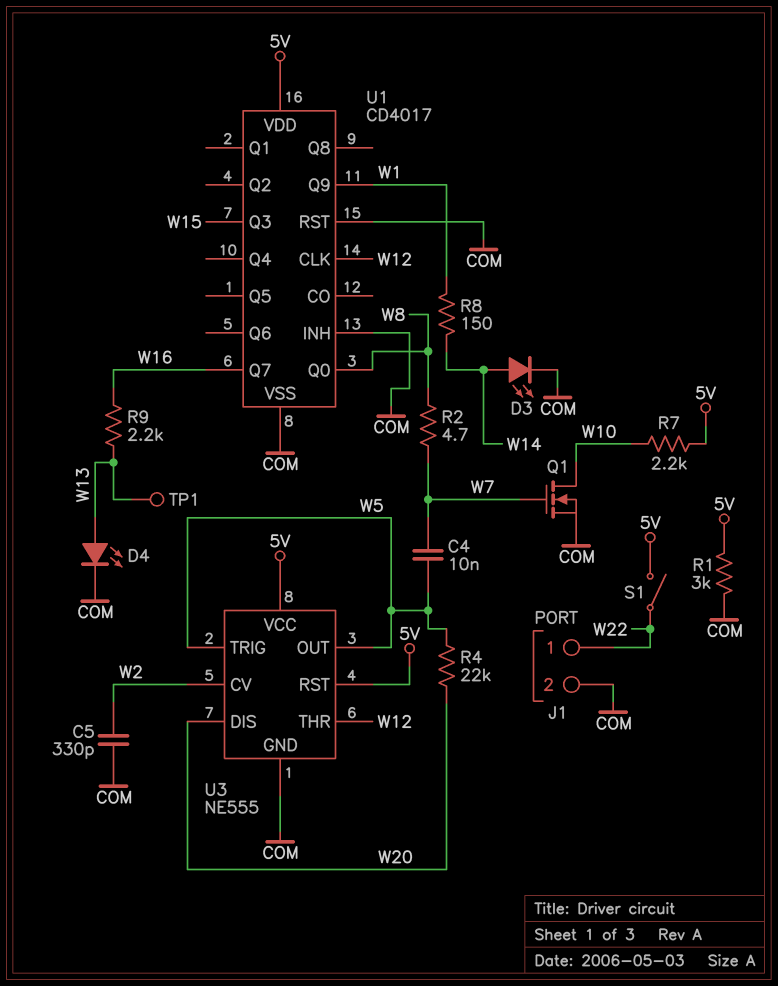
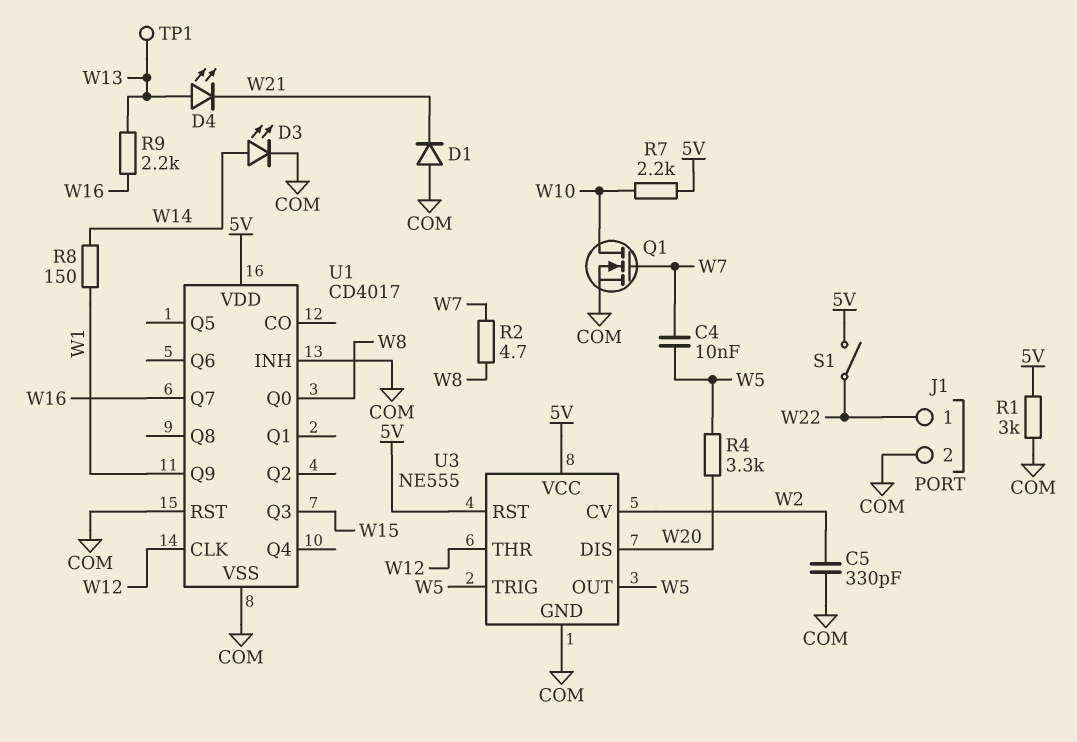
D1: none -> diode (A COM, K W21)
D4: LED (A W13, K COM) -> LED (A W13, K W21)
R4: 22k (W5, W20) -> 3.3k (W5, W20)

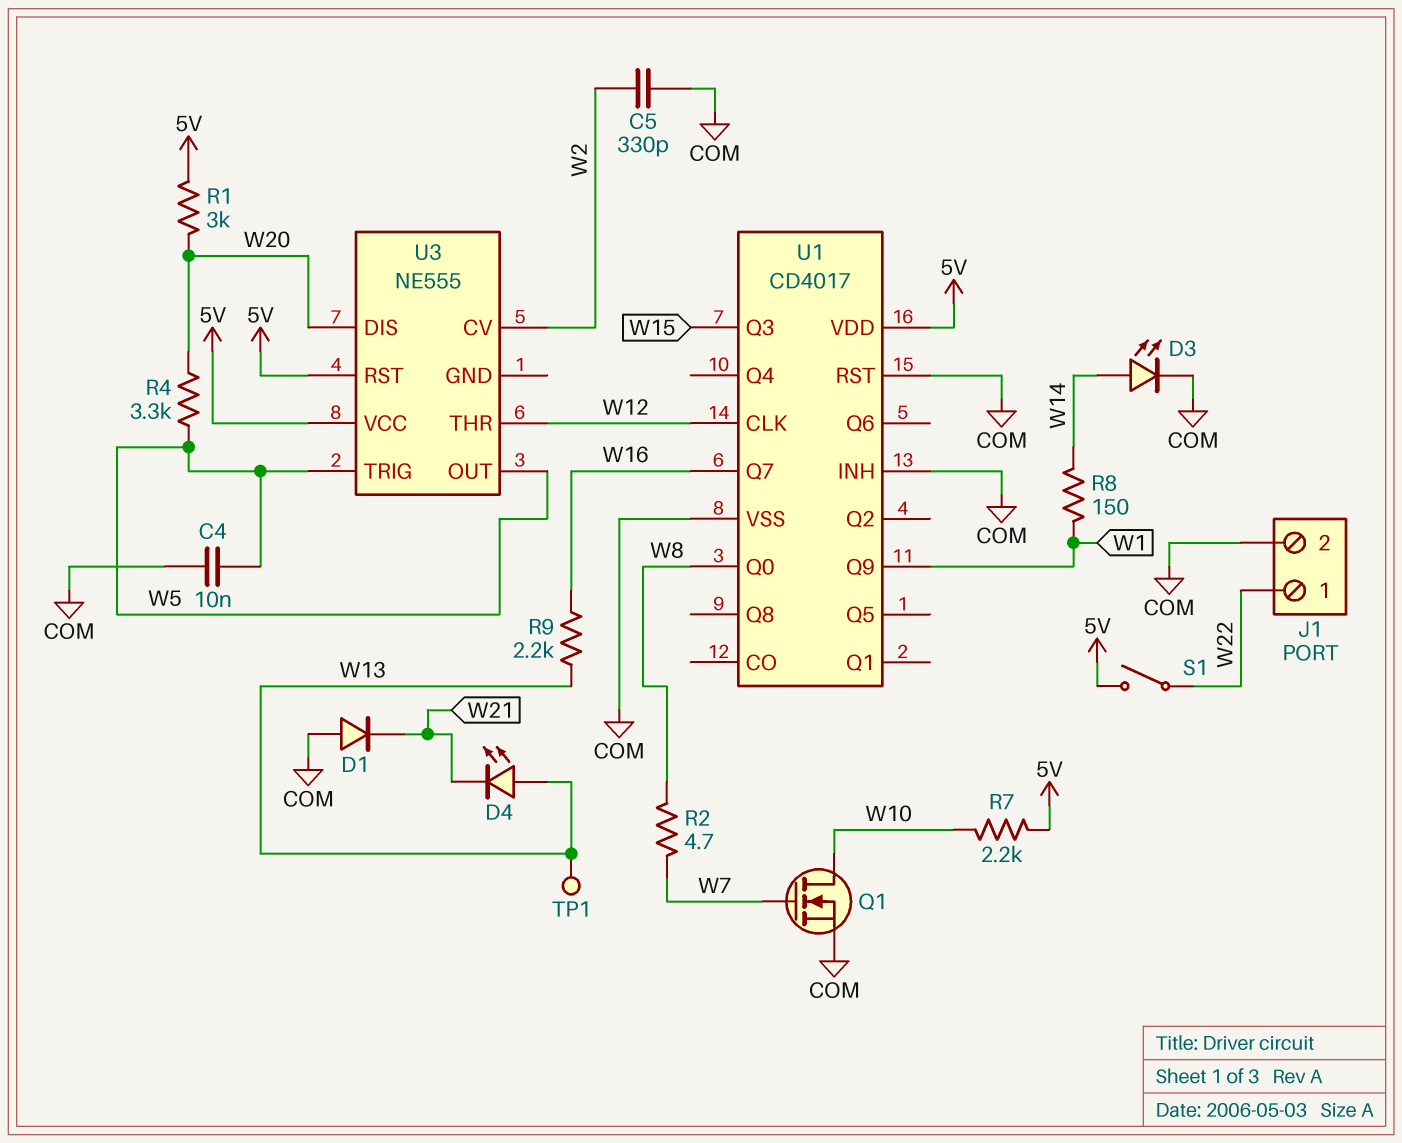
C4: 10nF (W5, W7) -> 10nF (COM, W5)
R1: 3k (5V, COM) -> 3k (5V, W20)
U3 pin GND: COM -> none

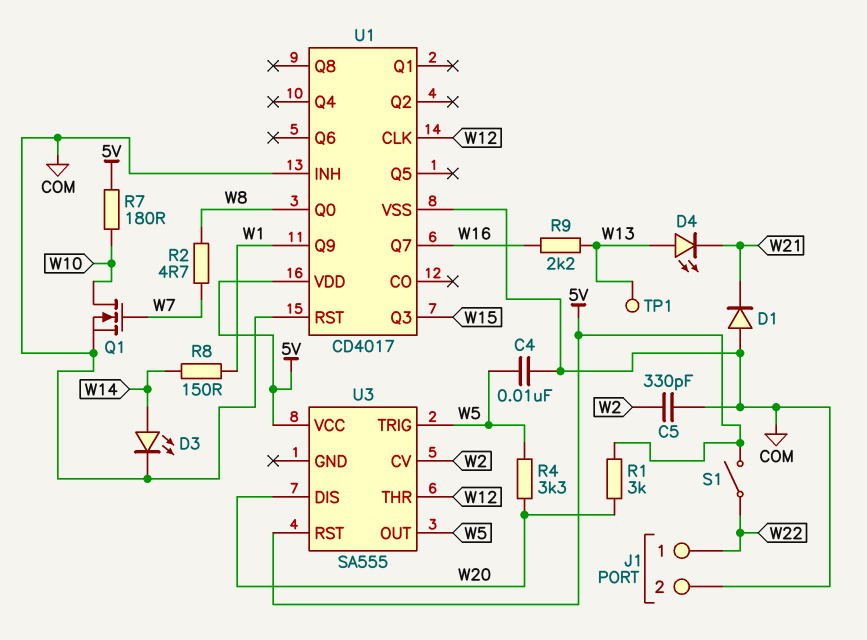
R7: 2.2k (5V, W10) -> 180 (5V, W10)
U3: NE555 -> SA555

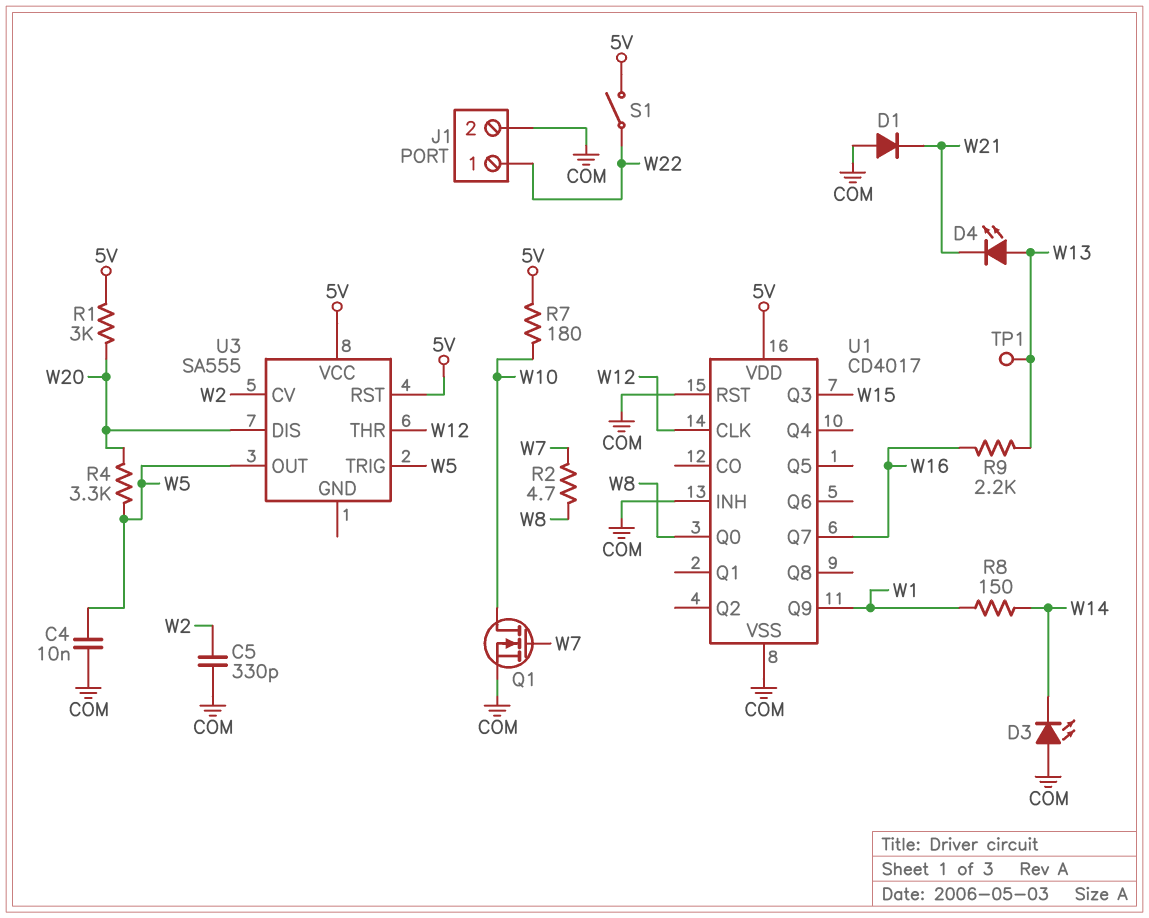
D3: LED (A W14, K COM) -> LED (A COM, K W14)

